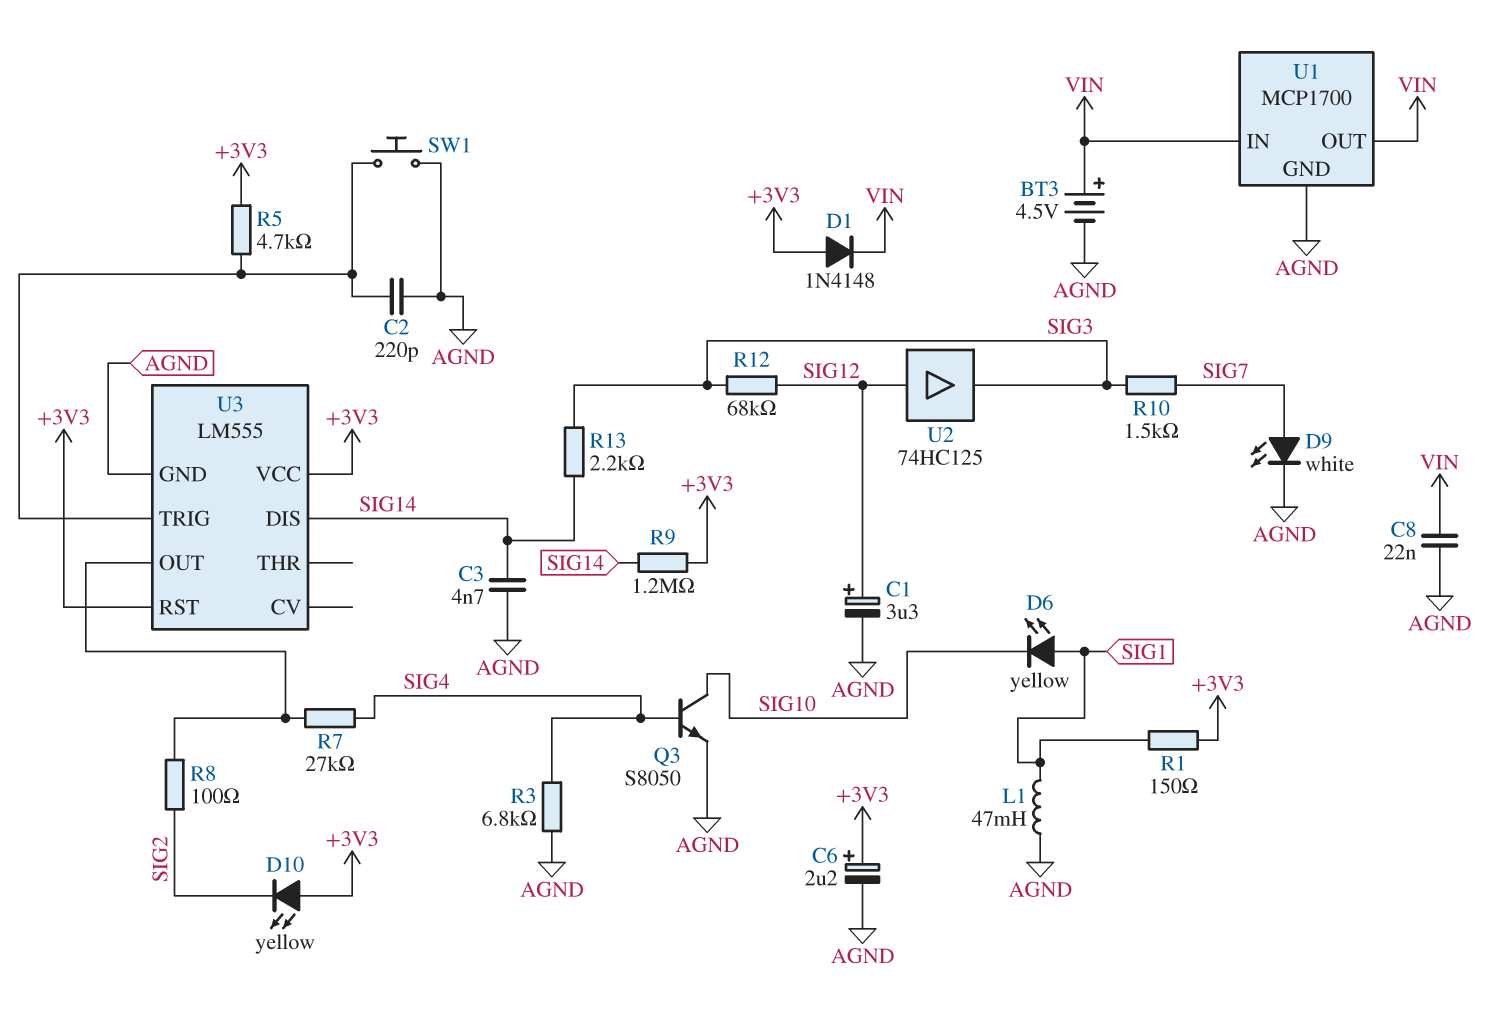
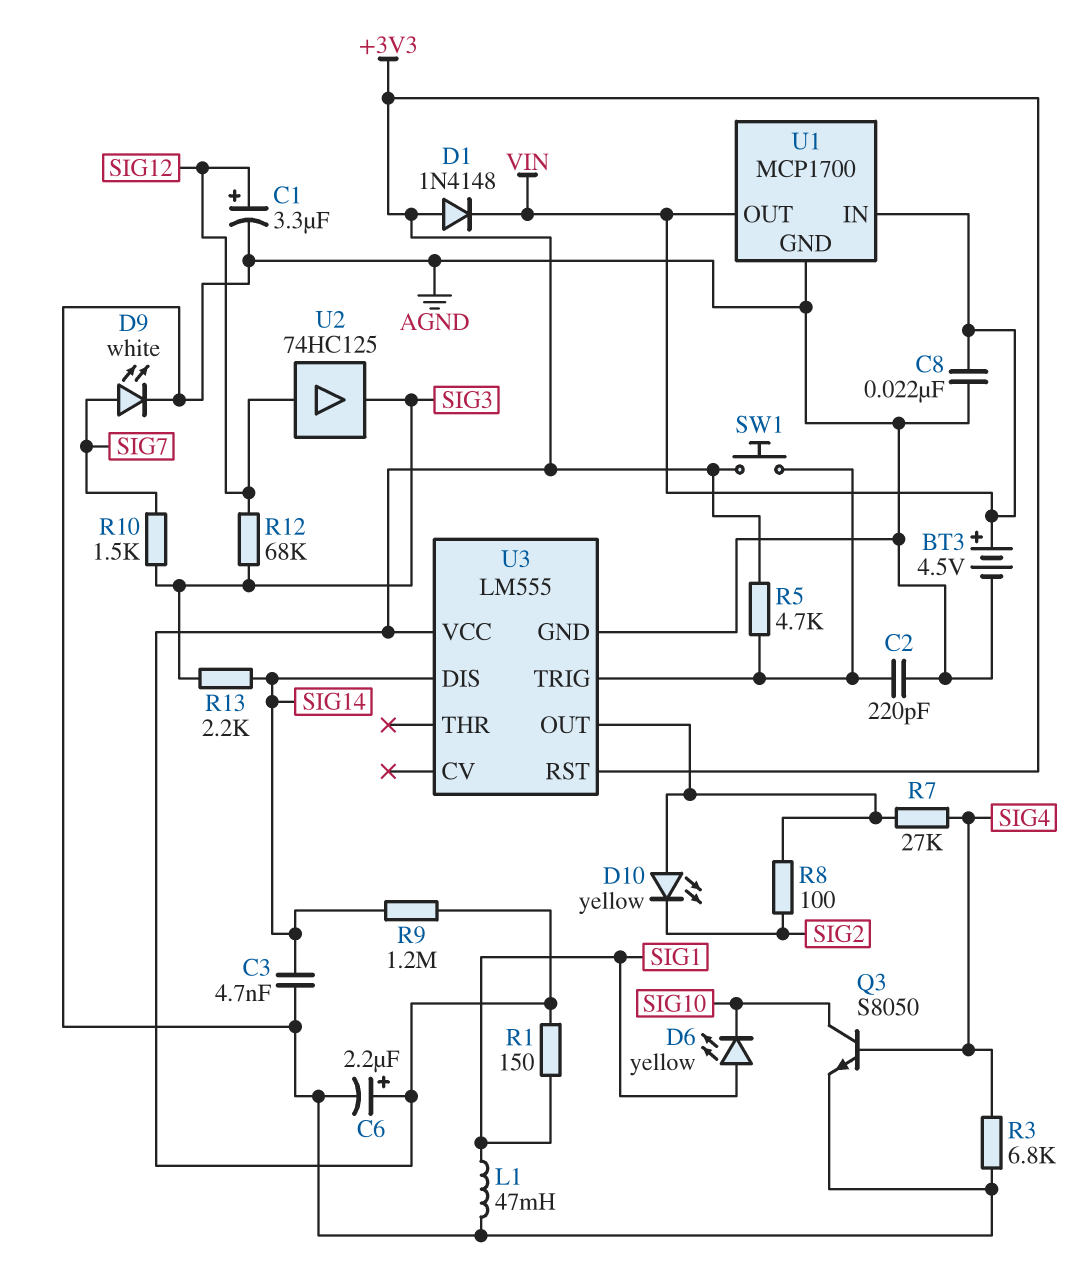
D10: LED yellow (A +3V3, K SIG2) -> LED yellow (A U3/OUT, K SIG2)
SW1: button (AGND, U3/TRIG) -> button (+3V3, U3/TRIG)

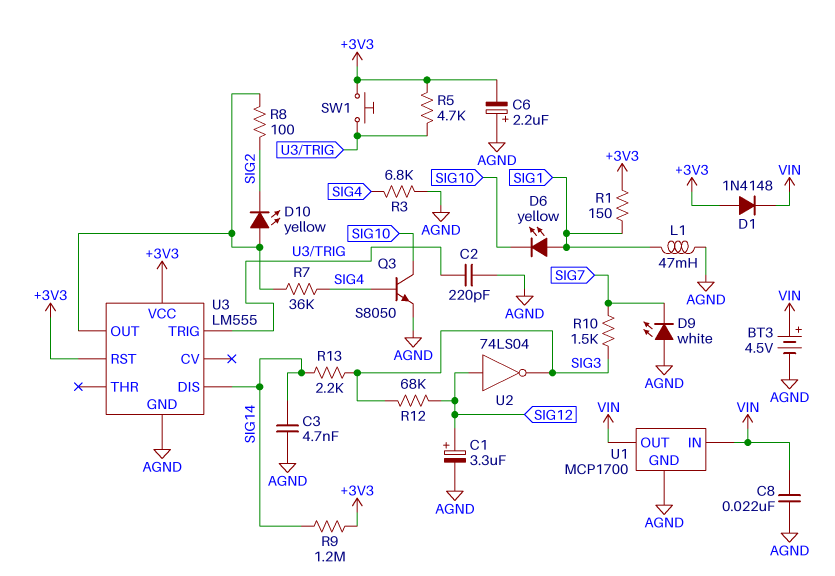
C6: 2.2uF (plus +3V3, minus AGND) -> 2.2uF (plus AGND, minus +3V3)
D9: LED white (A SIG7, K AGND) -> LED white (A AGND, K SIG7)
R7: 27k (SIG4, U3/OUT) -> 36k (SIG4, U3/OUT)
U2: buffer 74HC125 (in SIG12, out SIG3) -> NOT 74LS04 (in SIG12, out SIG3)

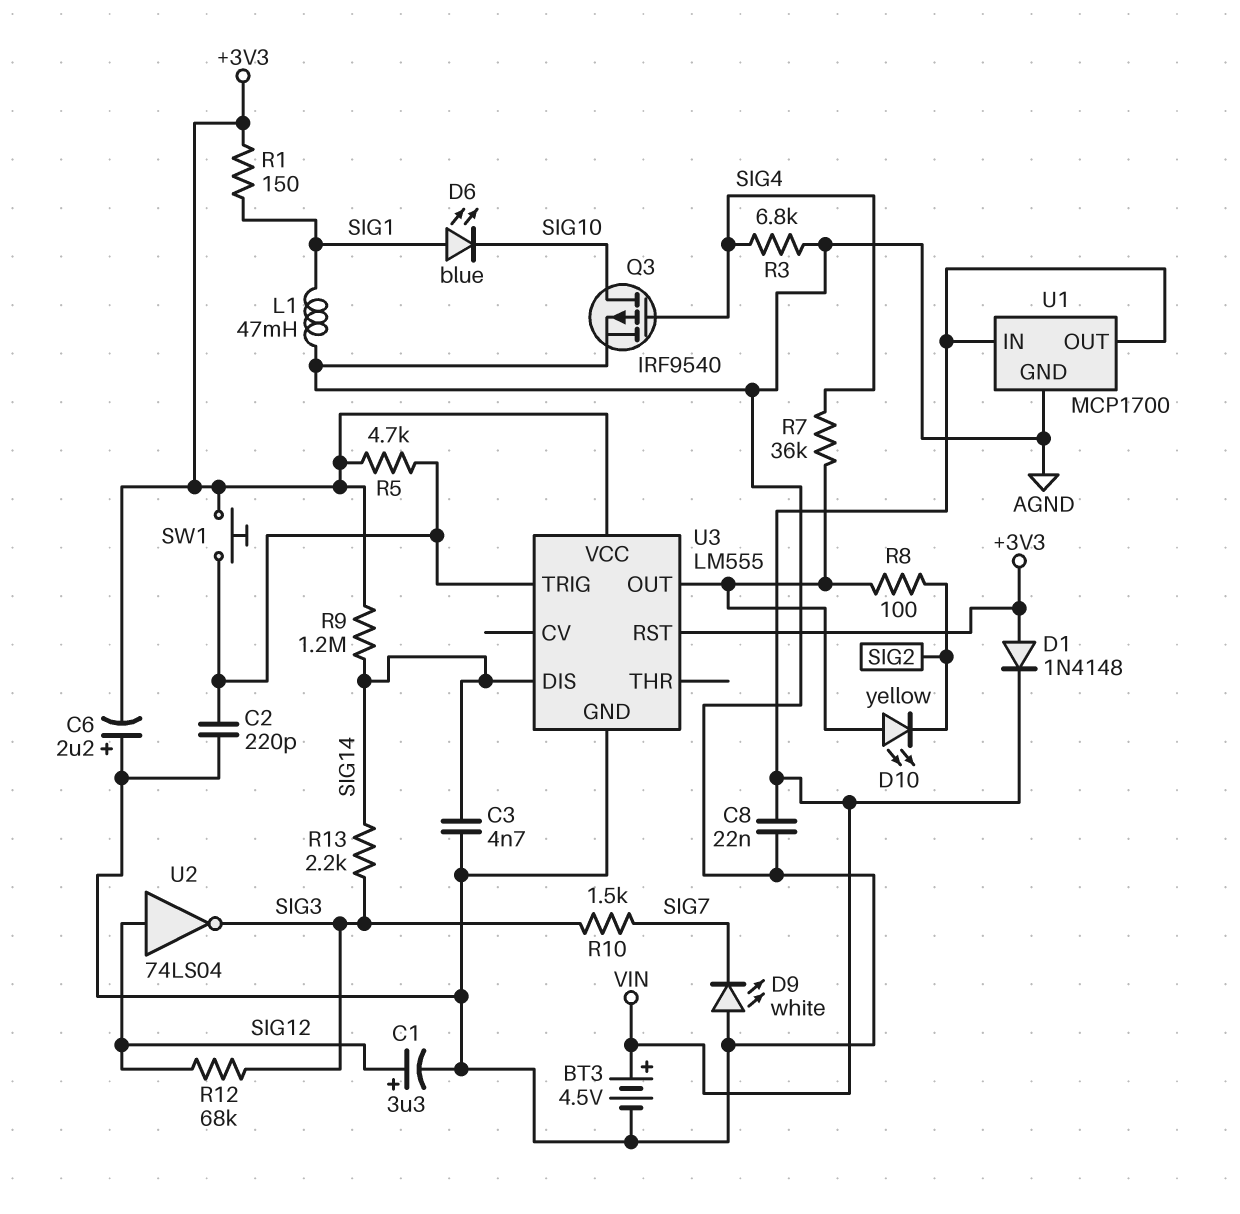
D6: LED yellow (A SIG1, K SIG10) -> LED blue (A SIG1, K SIG10)
Q3: NPN S8050 (B SIG4, C SIG10, E AGND) -> PMOS IRF9540 (G SIG4, D SIG10, S AGND)

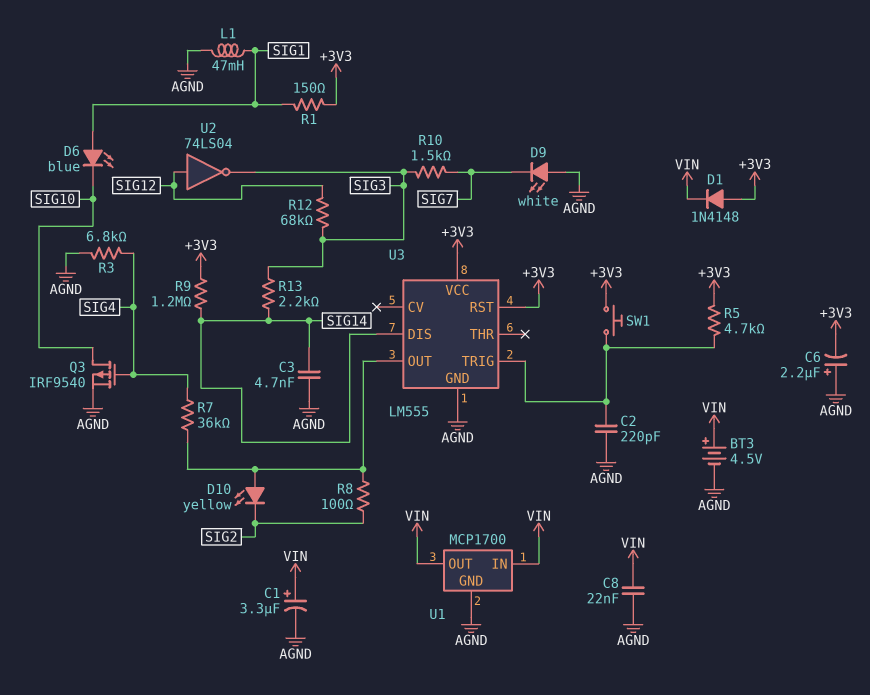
C1: 3.3uF (plus SIG12, minus AGND) -> 3.3uF (plus VIN, minus AGND)

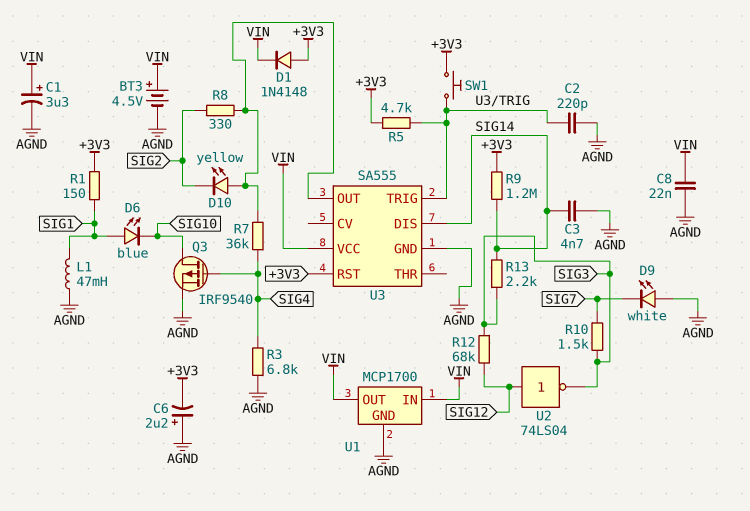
R8: 100 (SIG2, U3/OUT) -> 330 (SIG2, U3/OUT)
U3: LM555 -> SA555
U3 pin VCC: +3V3 -> VIN

